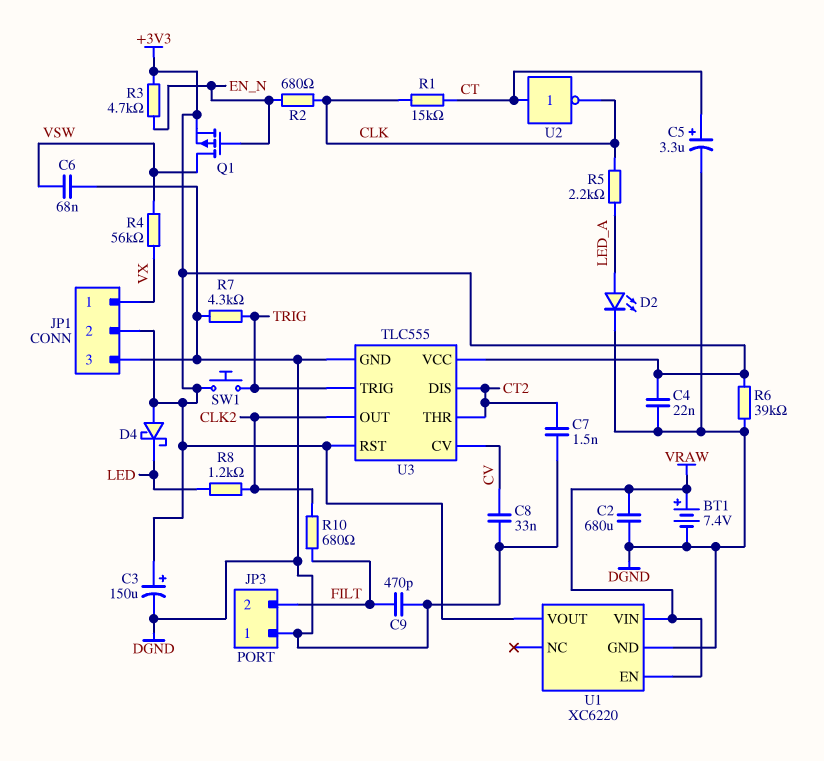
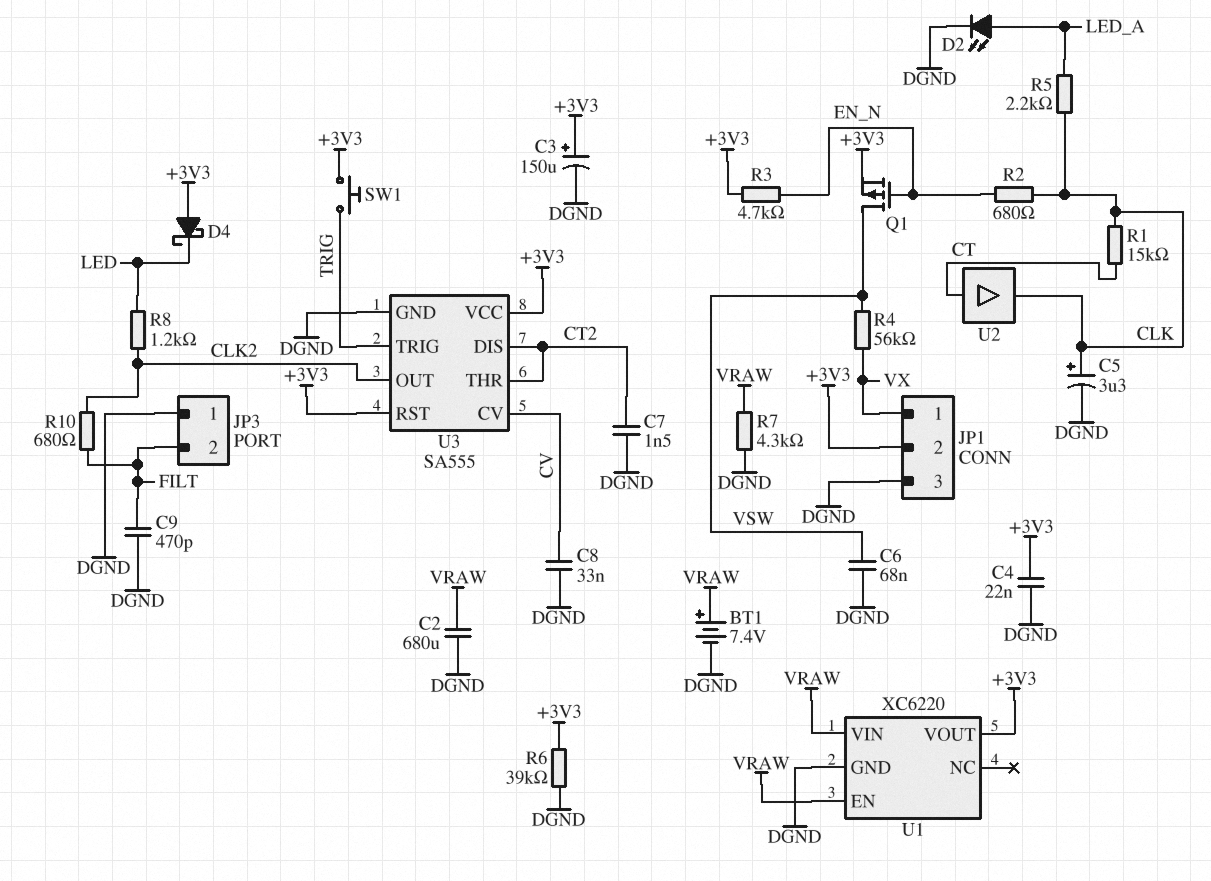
C5: 3.3uF (plus CT, minus DGND) -> 3.3uF (plus CLK, minus DGND)
R7: 4.3k (DGND, TRIG) -> 4.3k (DGND, VRAW)
U2: NOT (in CT, out CLK) -> buffer (in CT, out CLK)
U3: TLC555 -> SA555

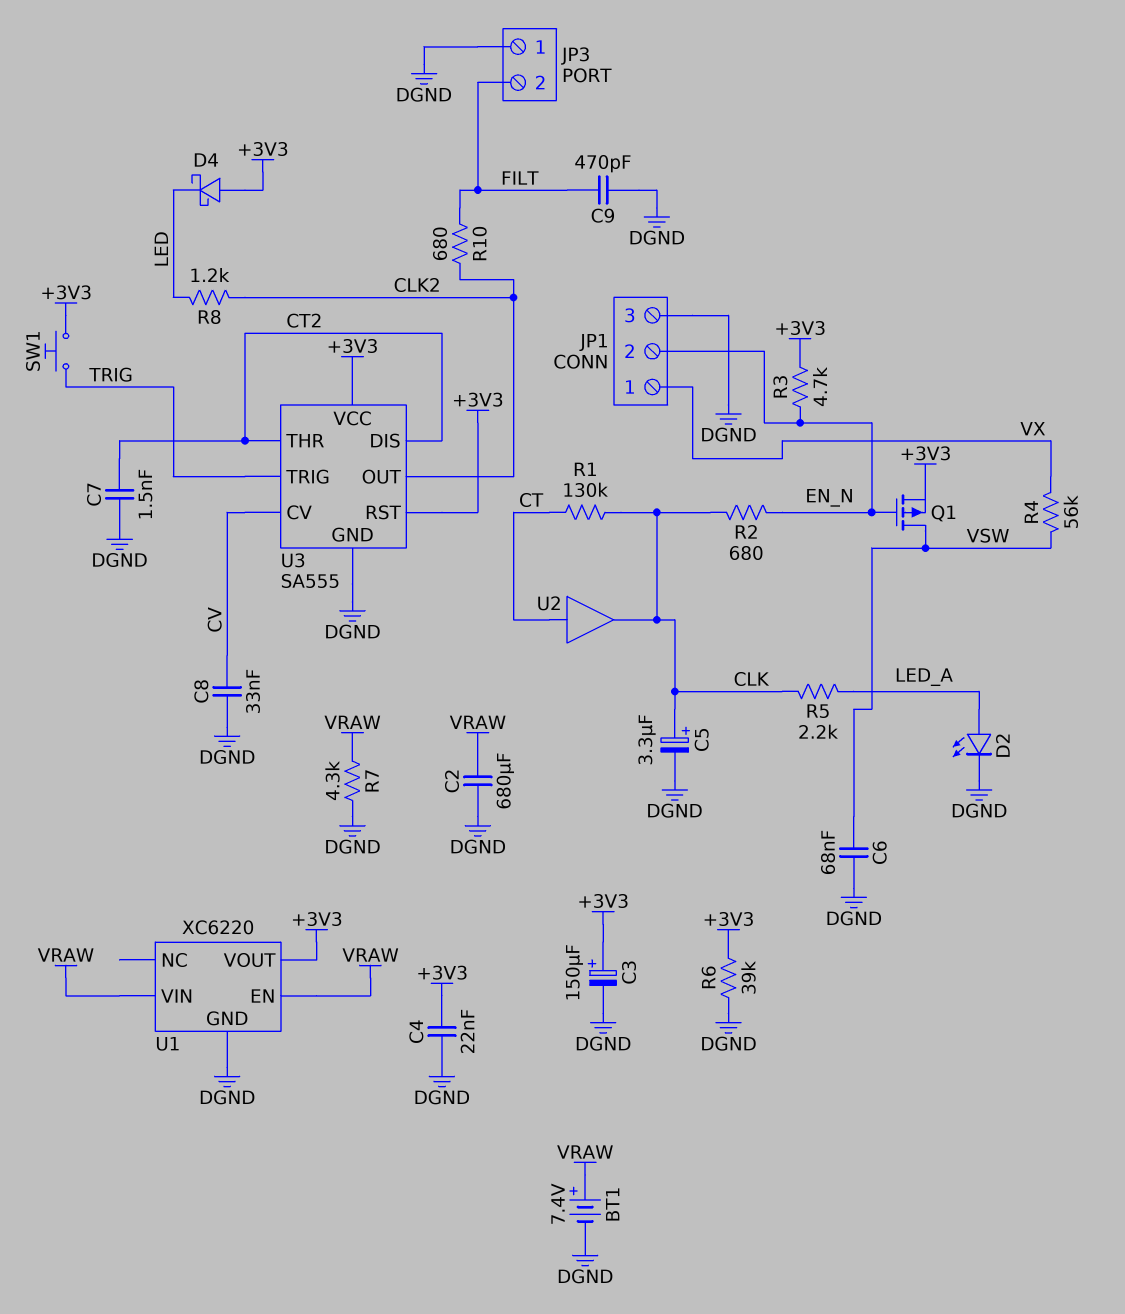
JP1 pin 2: +3V3 -> EN_N
R1: 15k (CLK, CT) -> 130k (CLK, CT)

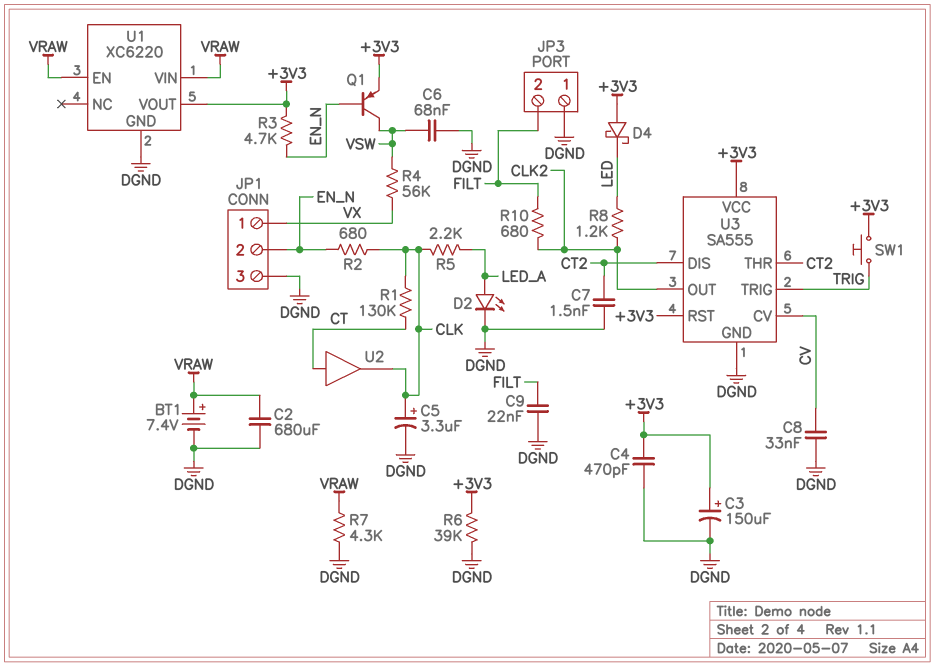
C4: 22nF (+3V3, DGND) -> 470pF (+3V3, DGND)
C9: 470pF (DGND, FILT) -> 22nF (DGND, FILT)
Q1: PMOS (G EN_N, D VSW, S +3V3) -> PNP (B EN_N, C VSW, E +3V3)

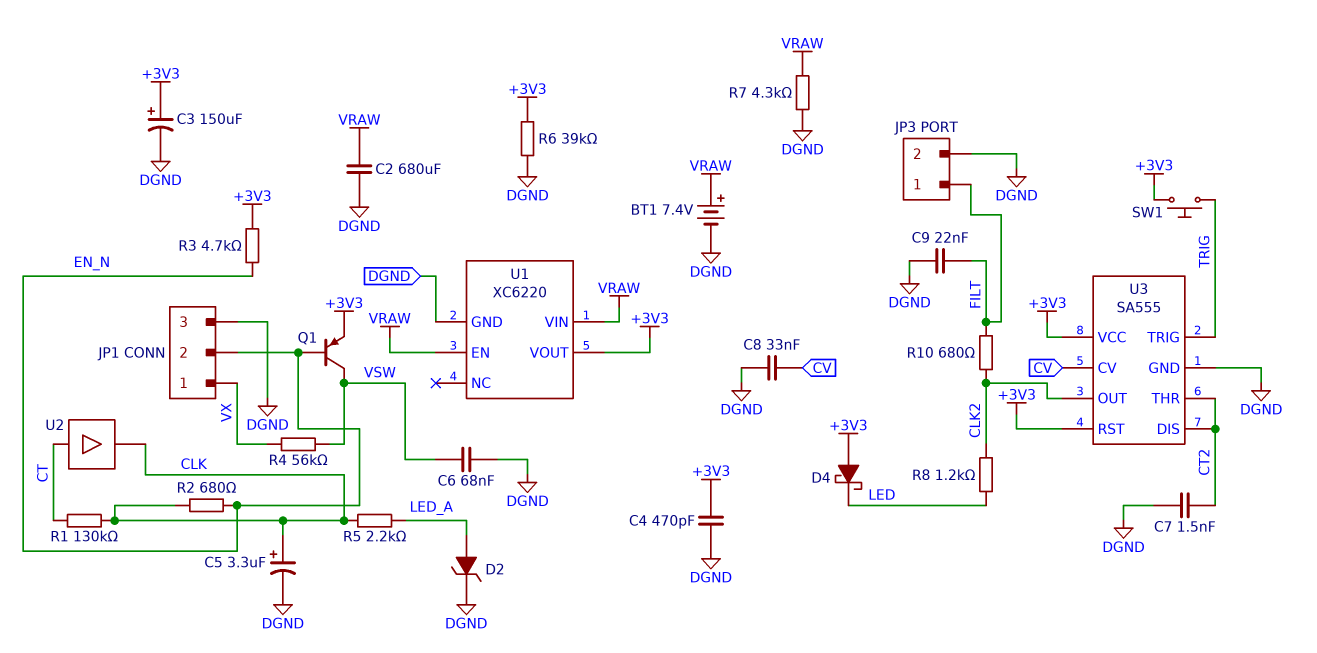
D2: LED (A LED_A, K DGND) -> zener (A LED_A, K DGND)
JP3 pin 1: DGND -> FILT
JP3 pin 2: FILT -> DGND

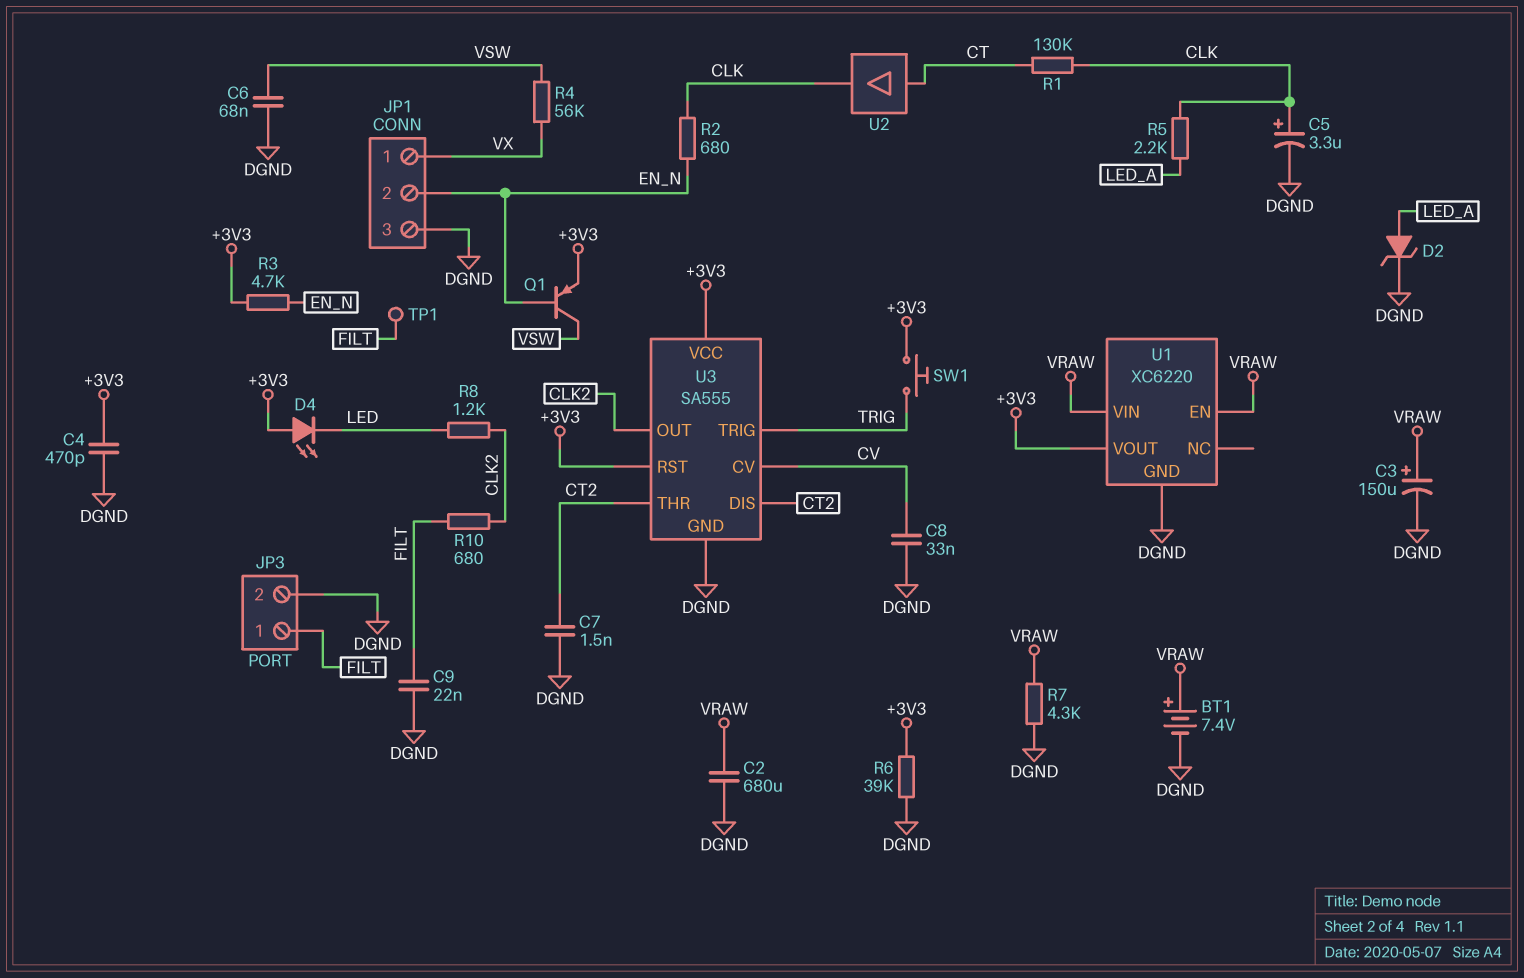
C3: 150uF (plus +3V3, minus DGND) -> 150uF (plus VRAW, minus DGND)
D4: schottky (A +3V3, K LED) -> LED (A +3V3, K LED)
TP1: none -> test point (FILT)

